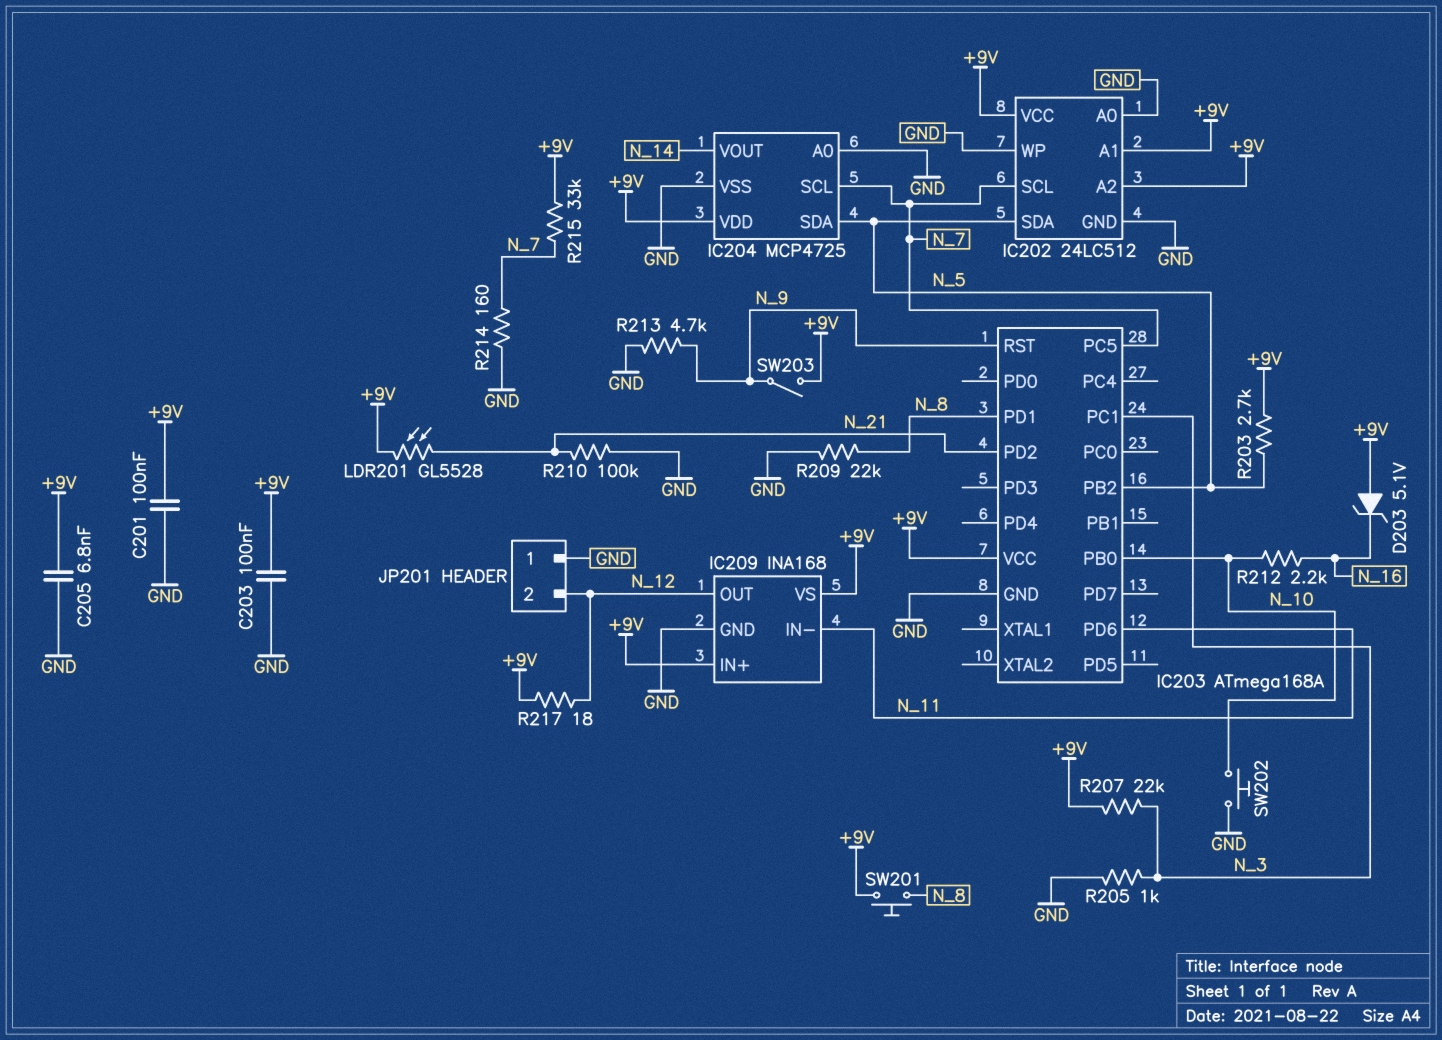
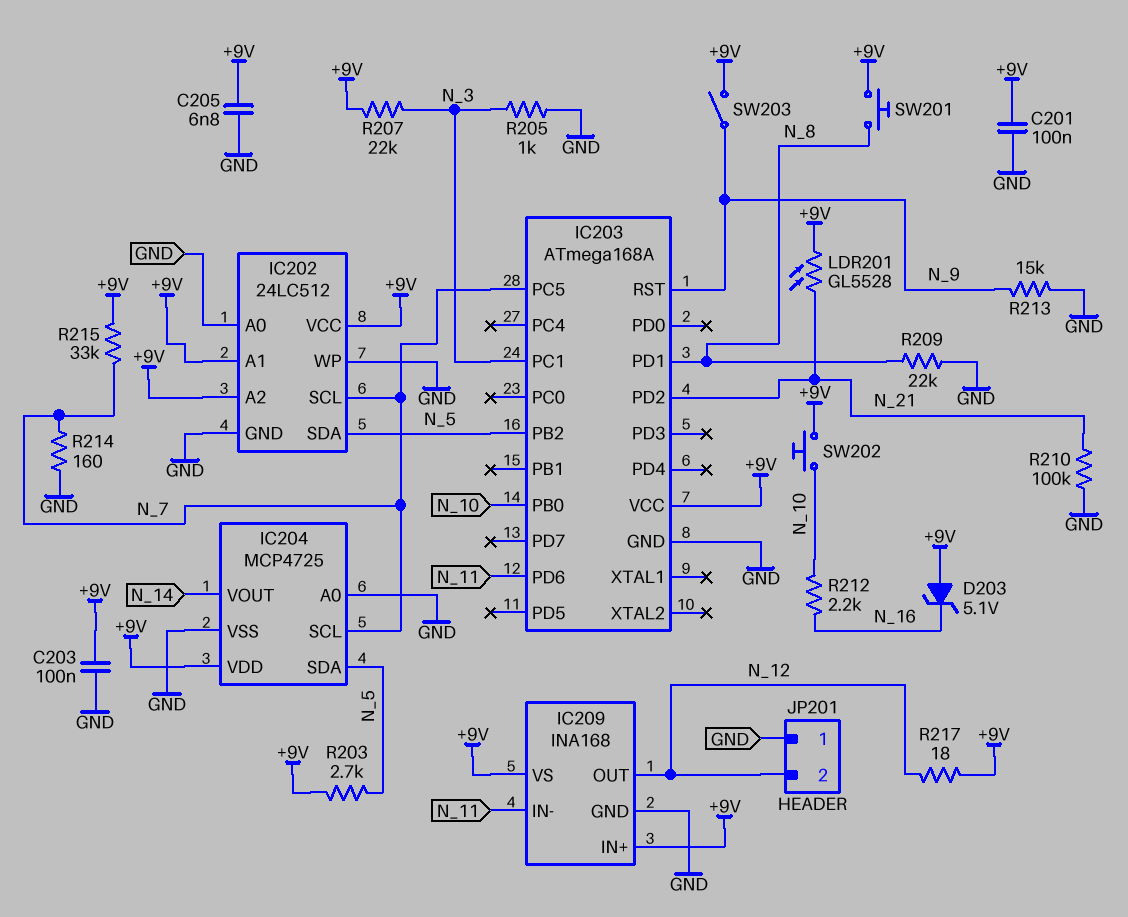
R213: 4.7k (GND, N_9) -> 15k (GND, N_9)
SW202: button (GND, N_10) -> button (+9V, N_10)

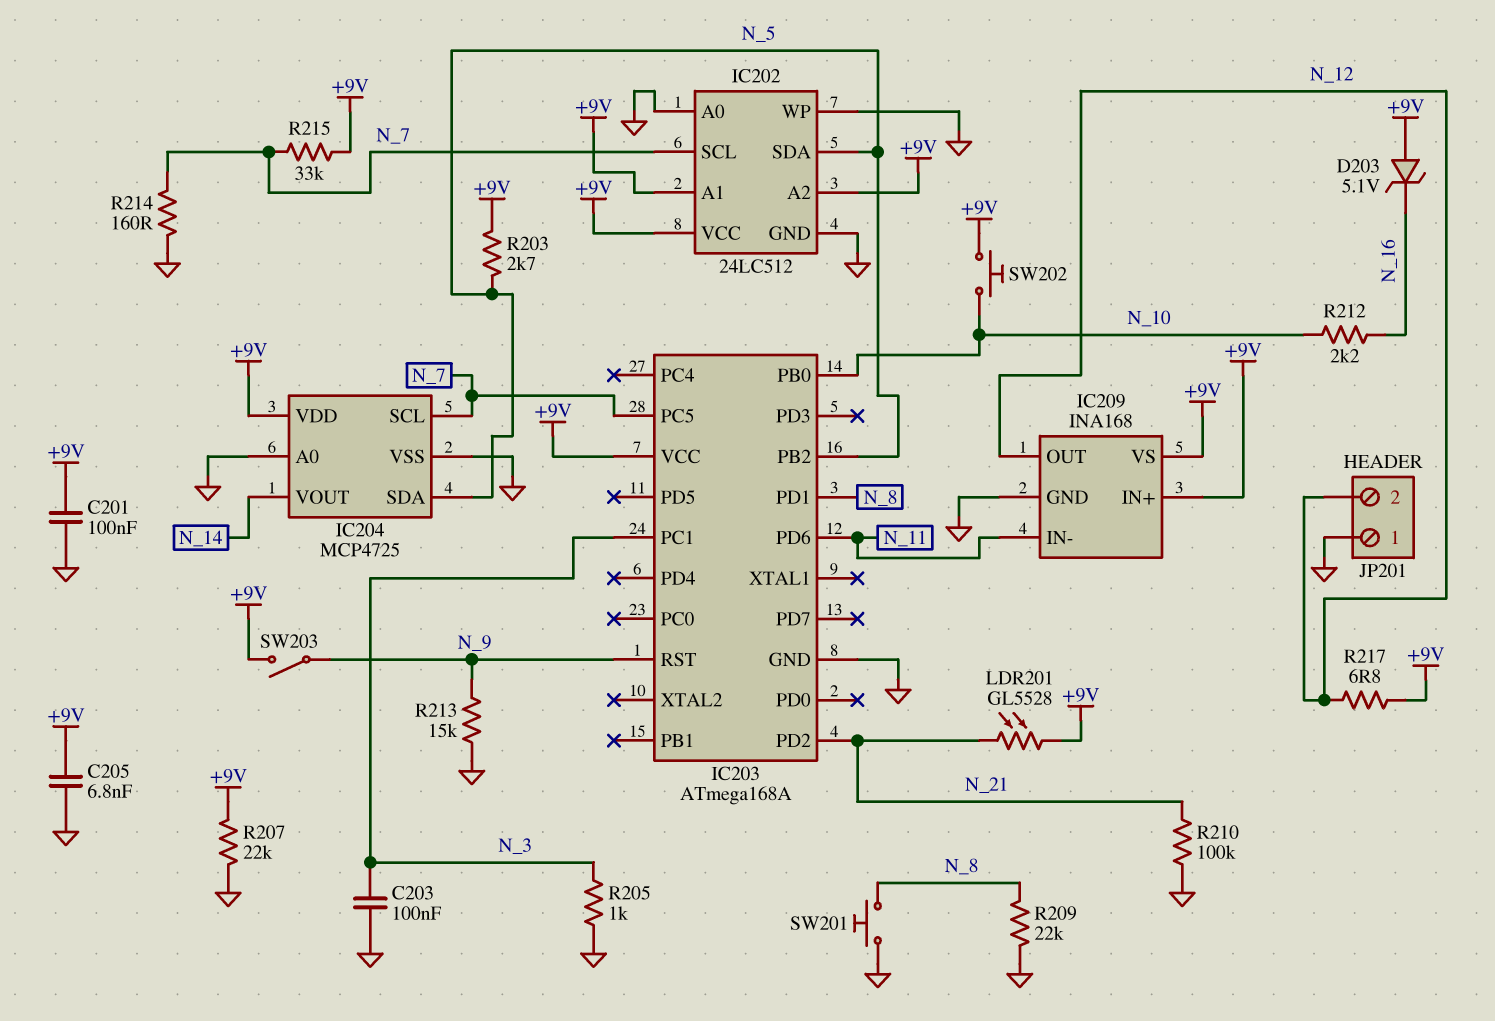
C203: 100nF (+9V, GND) -> 100nF (GND, N_3)
R207: 22k (+9V, N_3) -> 22k (+9V, GND)
R217: 18 (+9V, N_12) -> 6.8 (+9V, N_12)
SW201: button (+9V, N_8) -> button (GND, N_8)

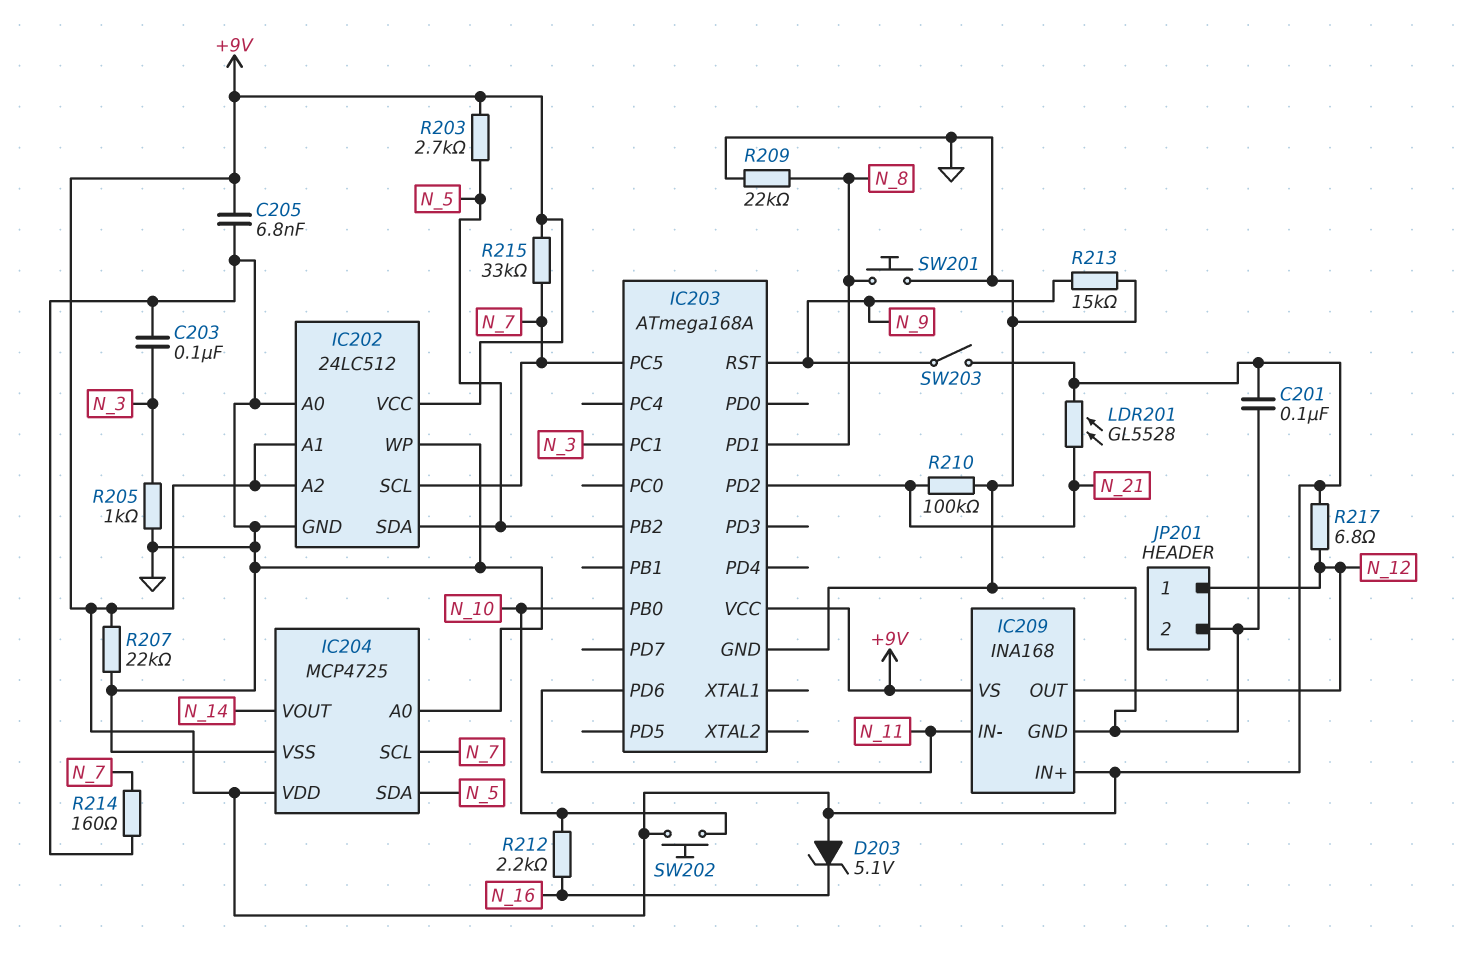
JP201 pin 1: GND -> N_12
JP201 pin 2: N_12 -> GND

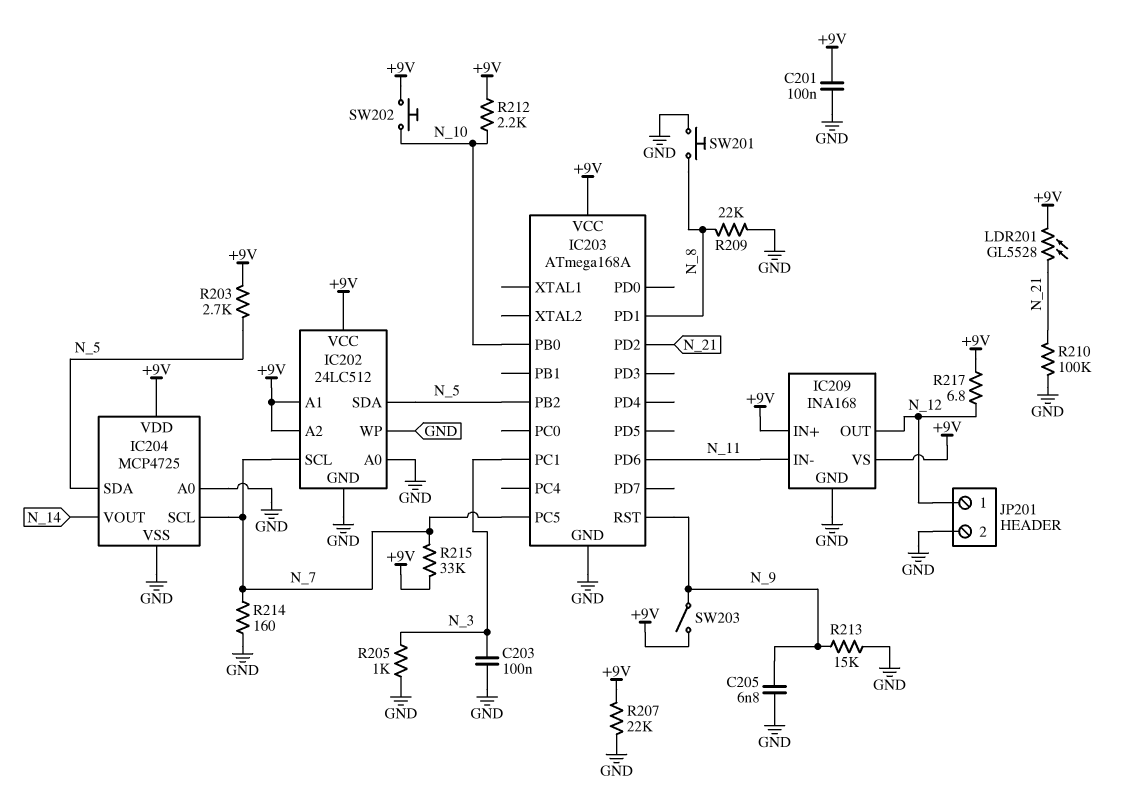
C205: 6.8nF (+9V, GND) -> 6.8nF (GND, N_9)
D203: zener 5.1V (A +9V, K N_16) -> none
R212: 2.2k (N_10, N_16) -> 2.2k (+9V, N_10)

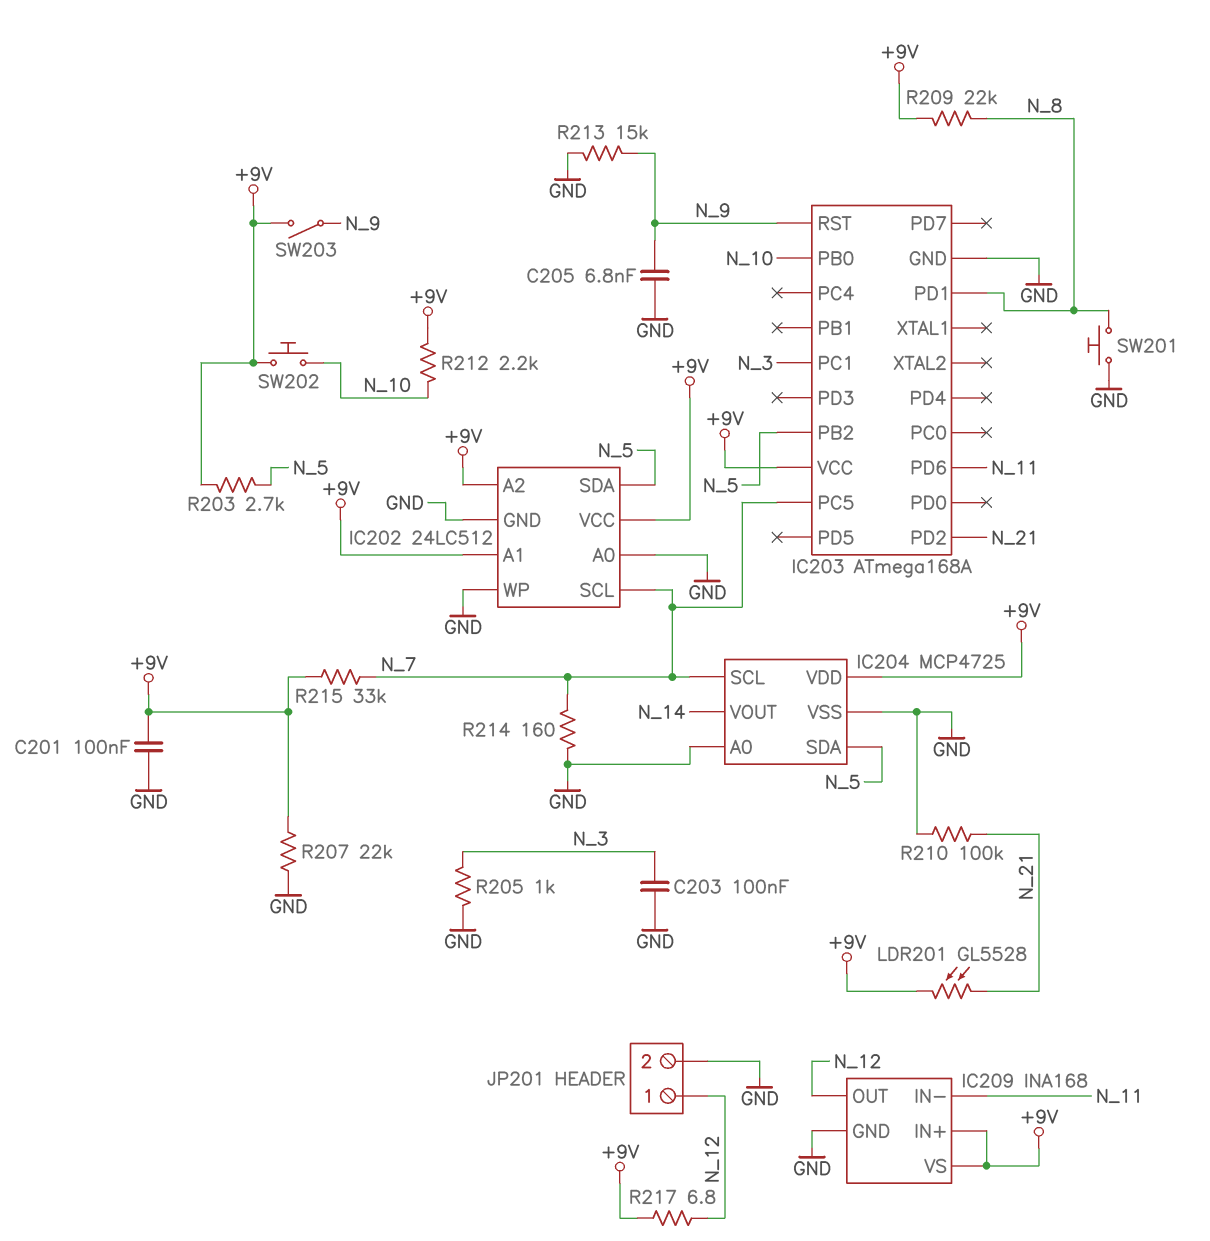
R209: 22k (GND, N_8) -> 22k (+9V, N_8)

